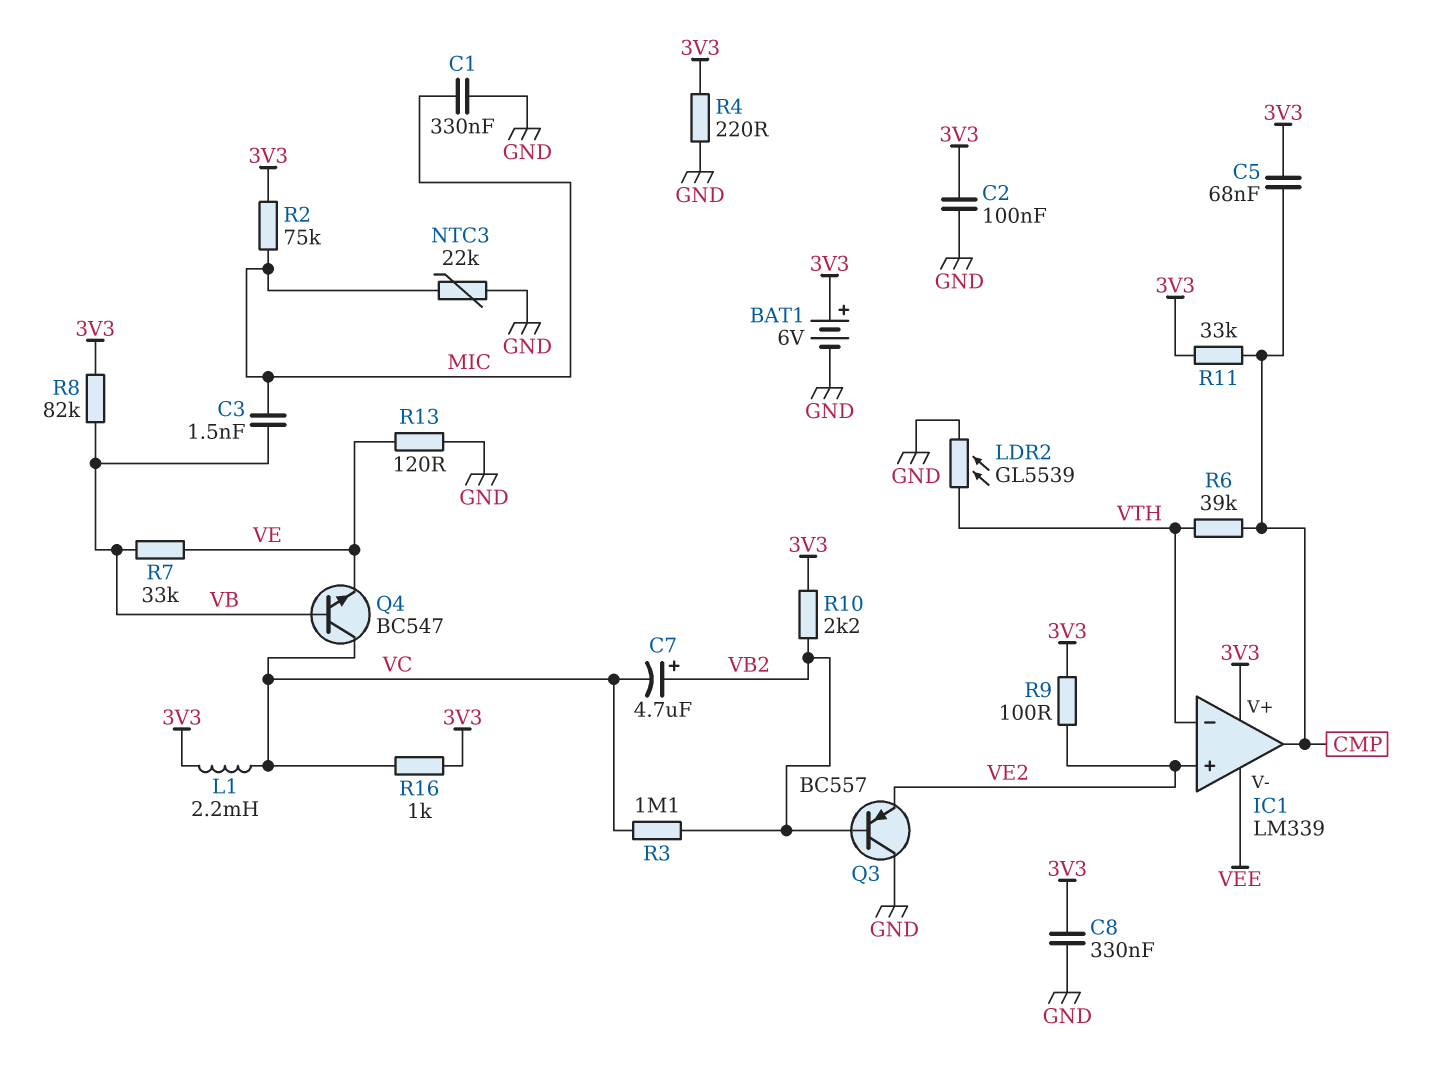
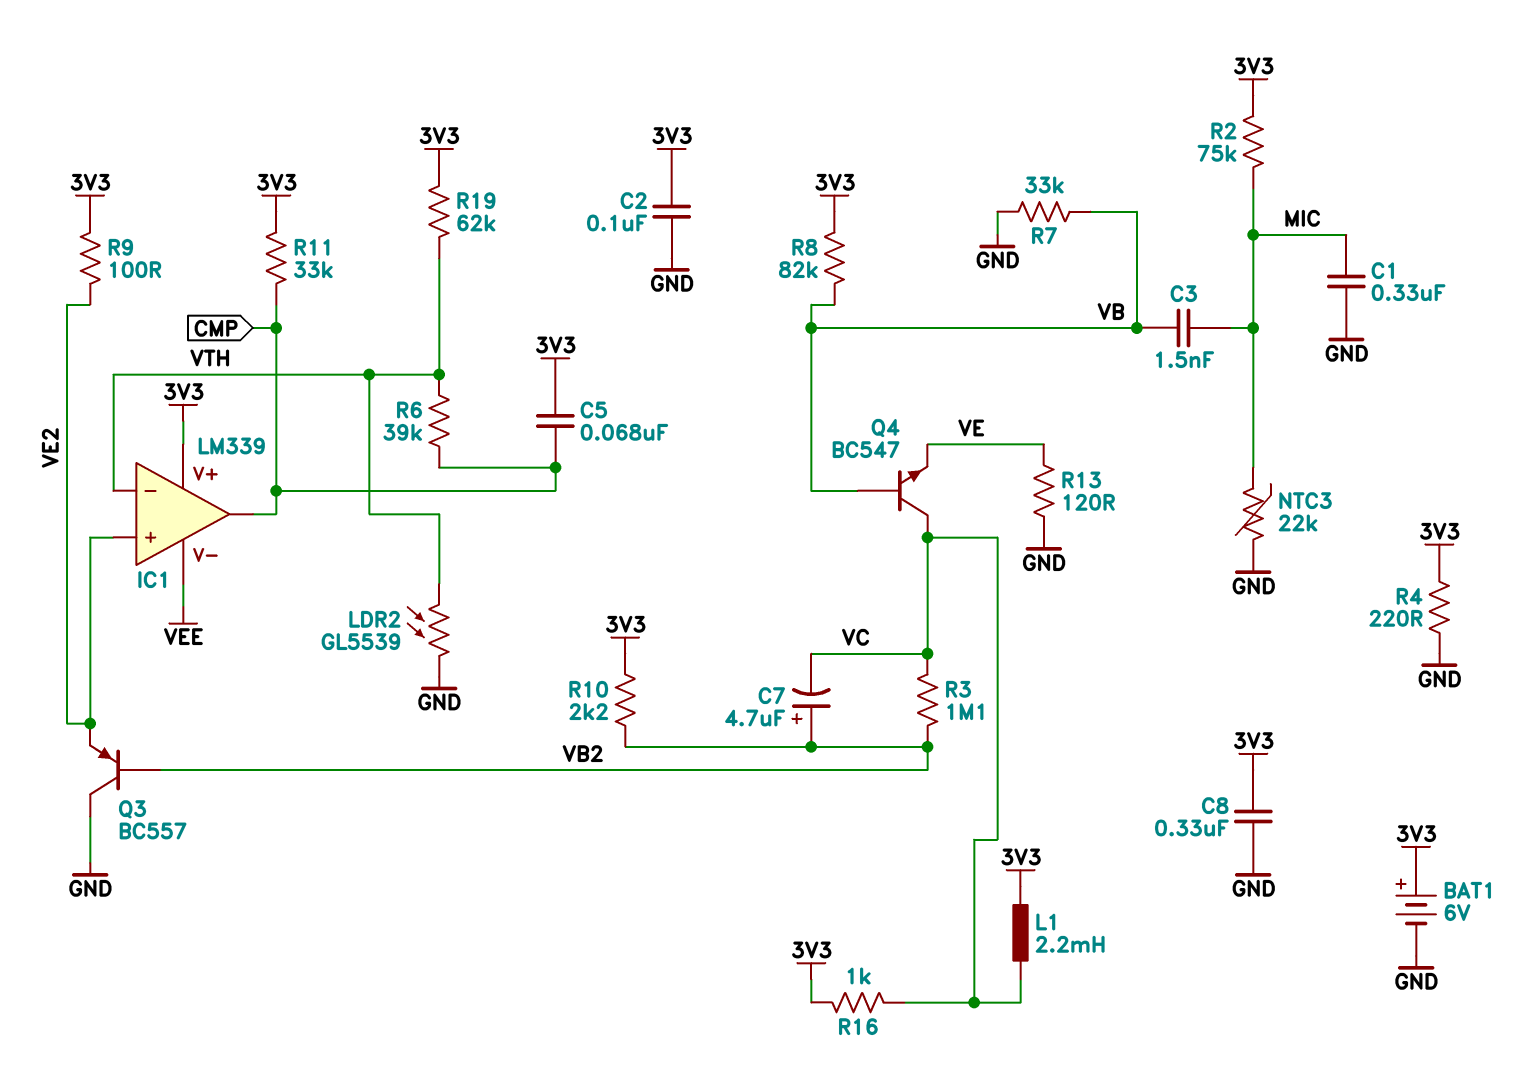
R7: 33k (VB, VE) -> 33k (GND, VB)
R19: none -> 62k (3V3, VTH)

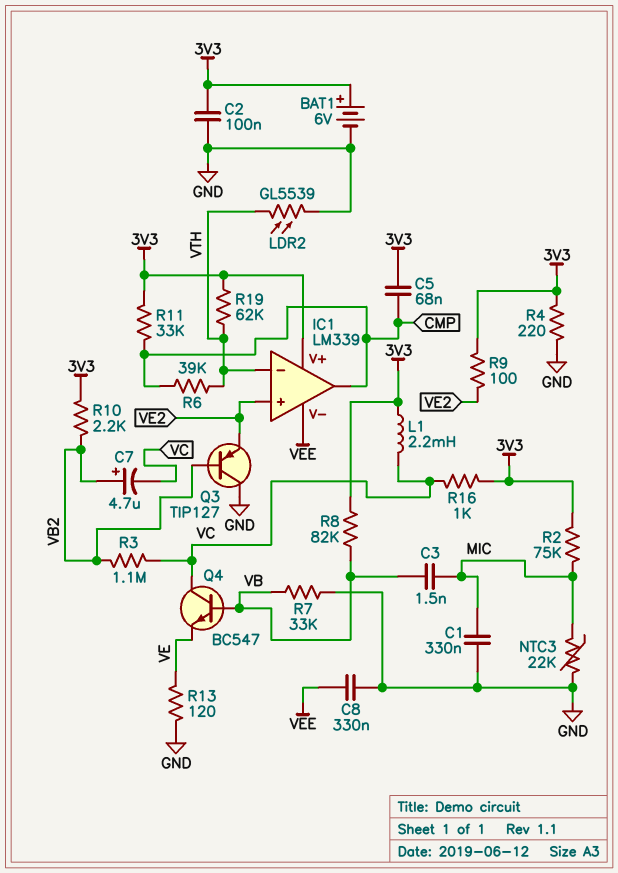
C8: 330nF (3V3, GND) -> 330nF (GND, VEE)
Q3: PNP BC557 (B VB2, C GND, E VE2) -> PNP TIP127 (B VB2, C GND, E VE2)

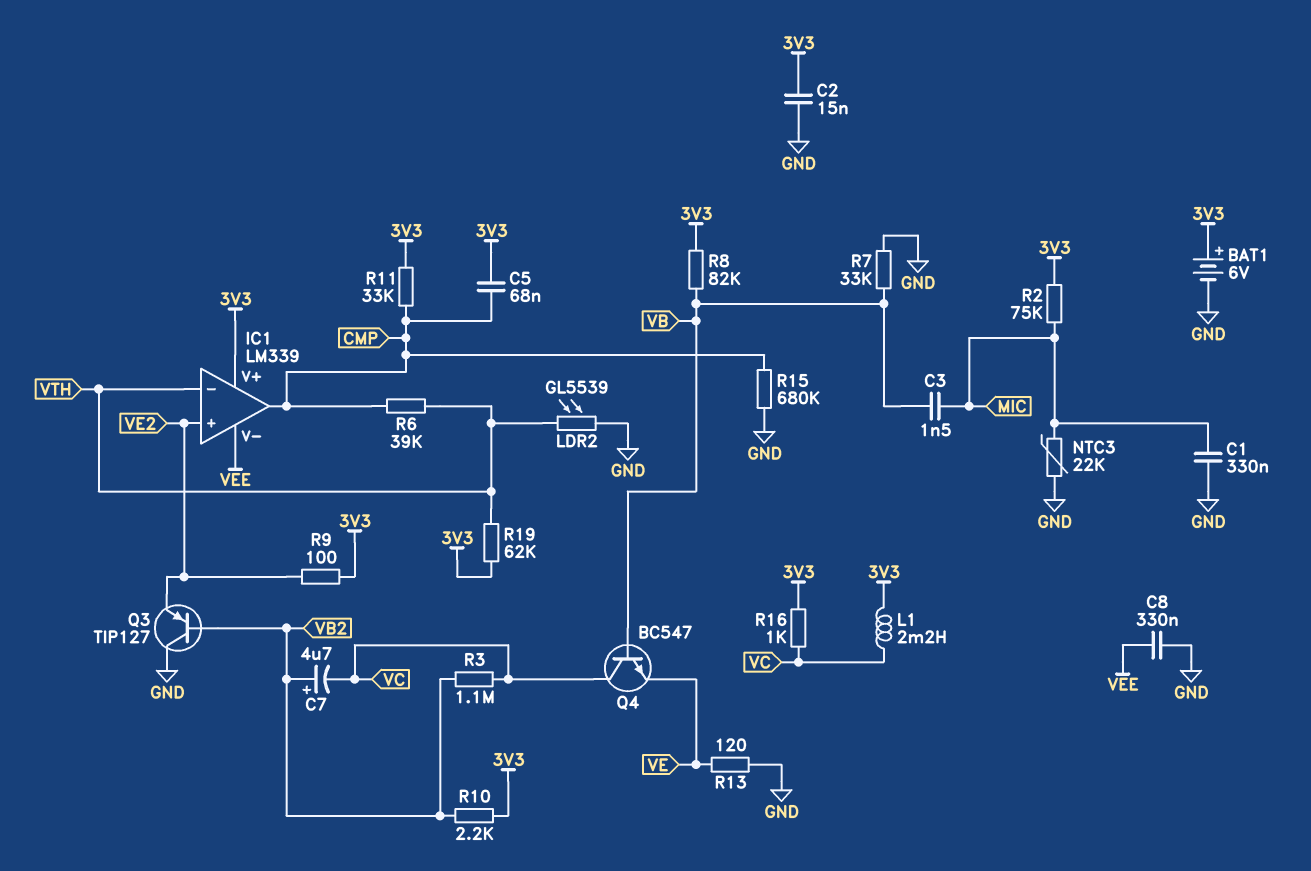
C2: 100nF (3V3, GND) -> 15nF (3V3, GND)
R4: 220 (3V3, GND) -> none
R15: none -> 680k (CMP, GND)

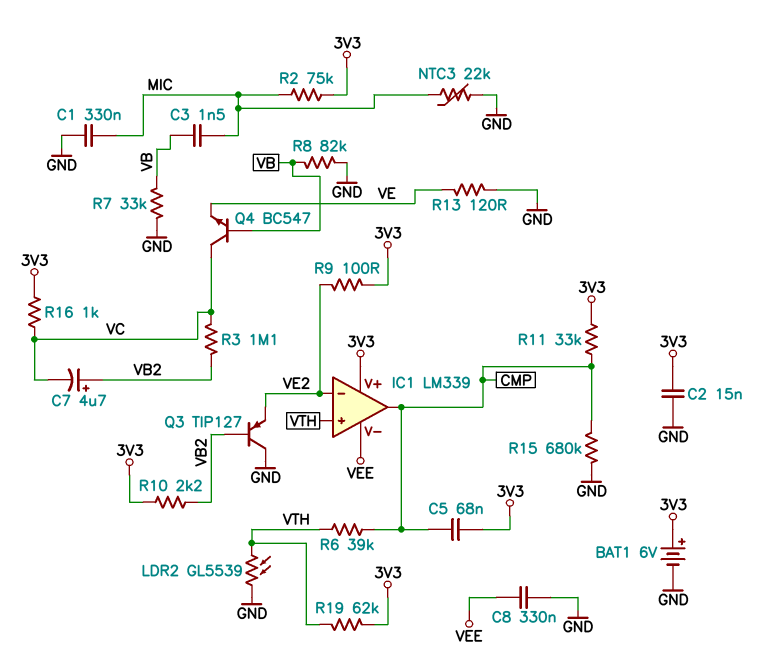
IC1 pin in+: VE2 -> VTH
IC1 pin in-: VTH -> VE2
L1: 2.2mH (3V3, VC) -> none
R8: 82k (3V3, VB) -> 82k (GND, VB)

